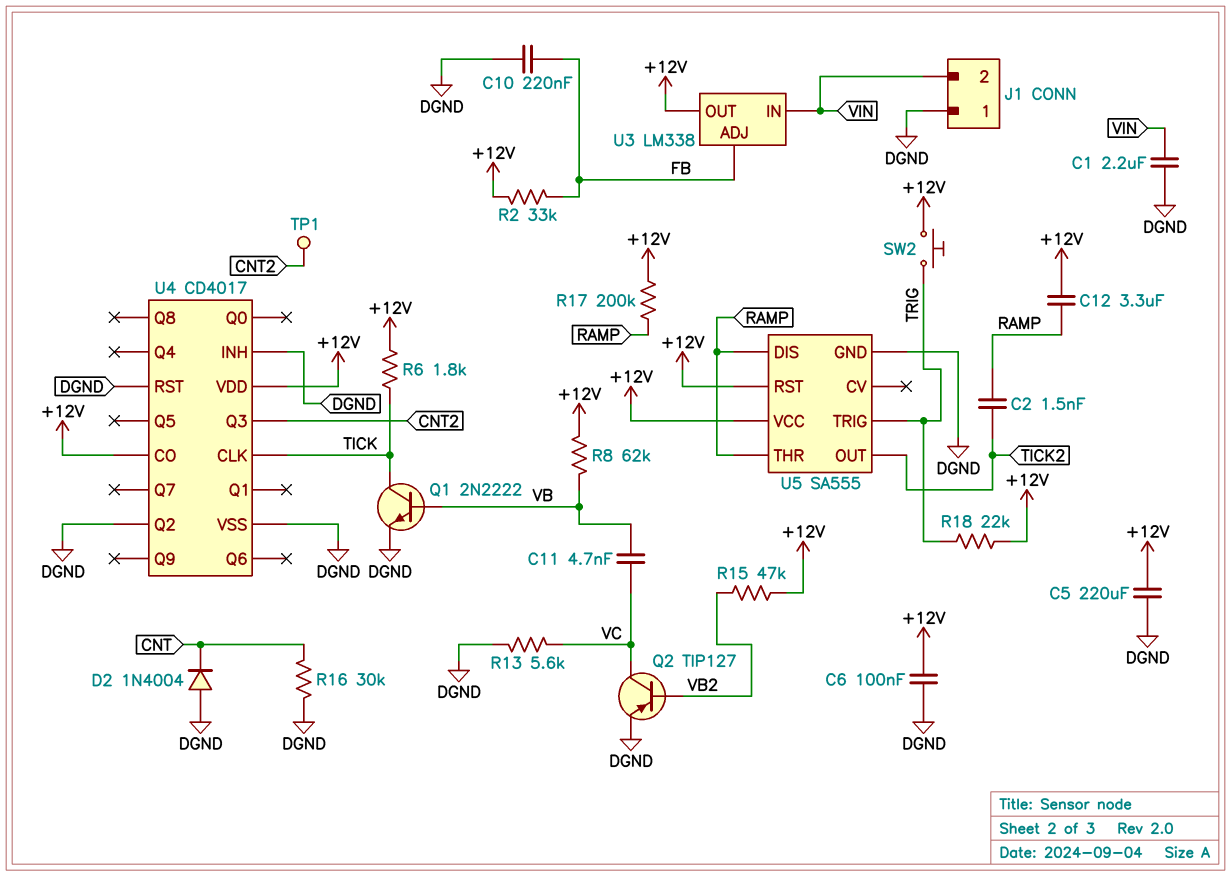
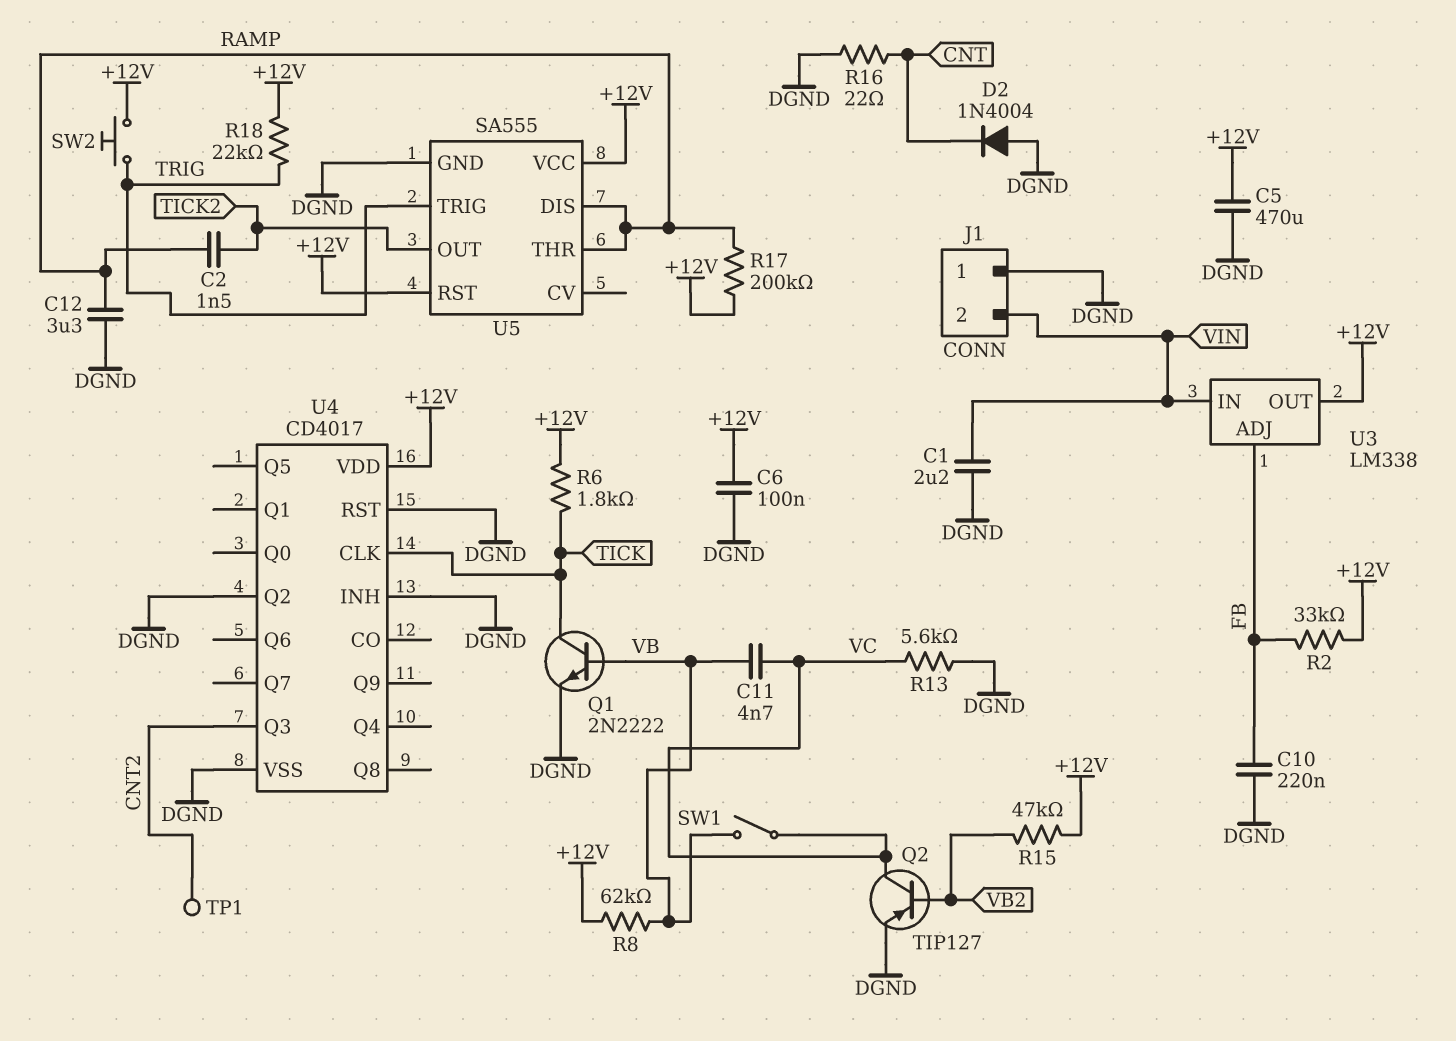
C5: 220uF (+12V, DGND) -> 470uF (+12V, DGND)
C12: 3.3uF (+12V, RAMP) -> 3.3uF (DGND, RAMP)
R16: 30k (CNT, DGND) -> 22 (CNT, DGND)
SW1: none -> switch (VB, VC)
U4 pin CO: +12V -> none

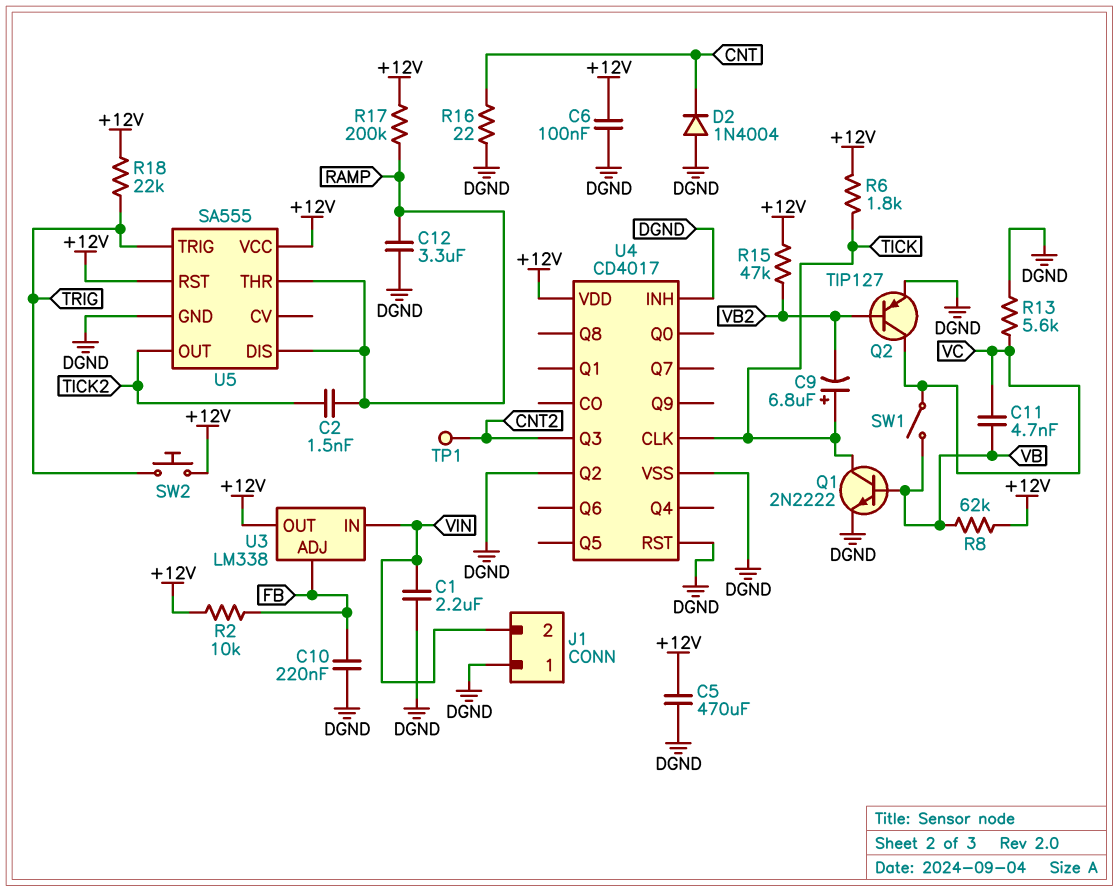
C9: none -> 6.8uF (plus TICK, minus VB2)
R2: 33k (+12V, FB) -> 10k (+12V, FB)

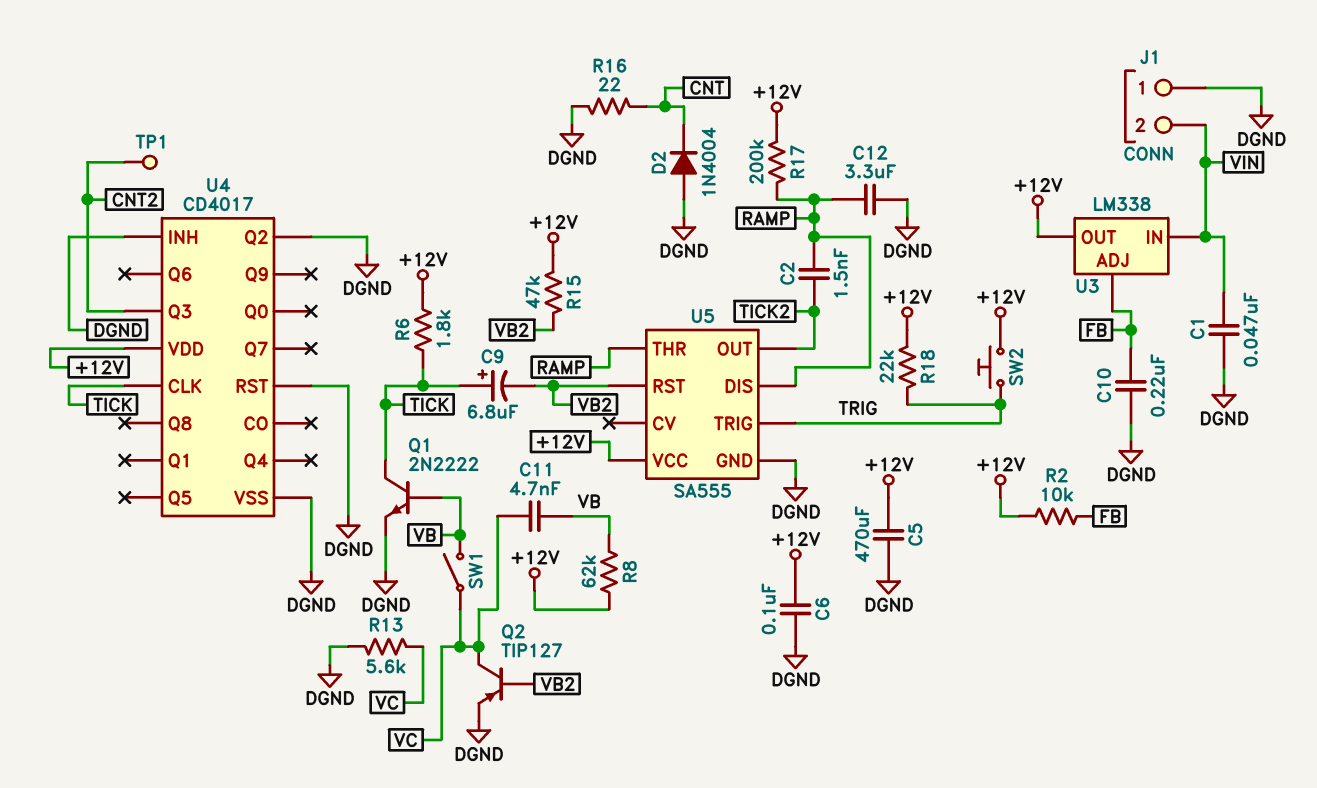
C1: 2.2uF (DGND, VIN) -> 47nF (DGND, VIN)
U5 pin RST: +12V -> VB2

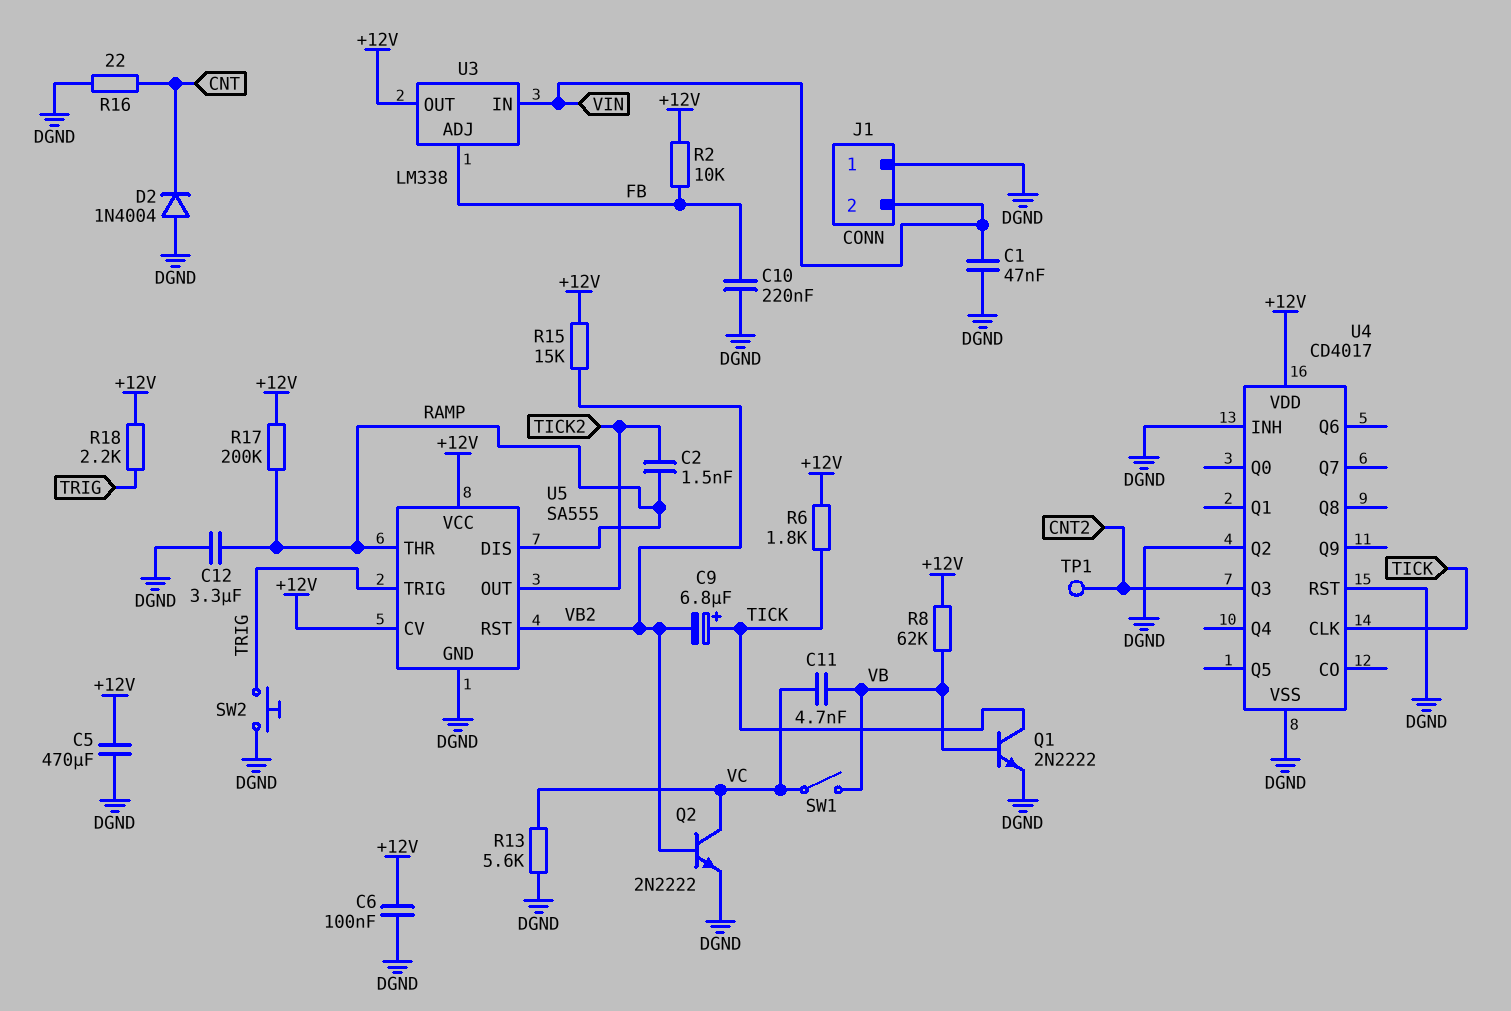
Q2: PNP TIP127 (B VB2, C VC, E DGND) -> NPN 2N2222 (B VB2, C VC, E DGND)
R15: 47k (+12V, VB2) -> 15k (+12V, VB2)
R18: 22k (+12V, TRIG) -> 2.2k (+12V, TRIG)
SW2: button (+12V, TRIG) -> button (DGND, TRIG)
U5 pin CV: none -> +12V

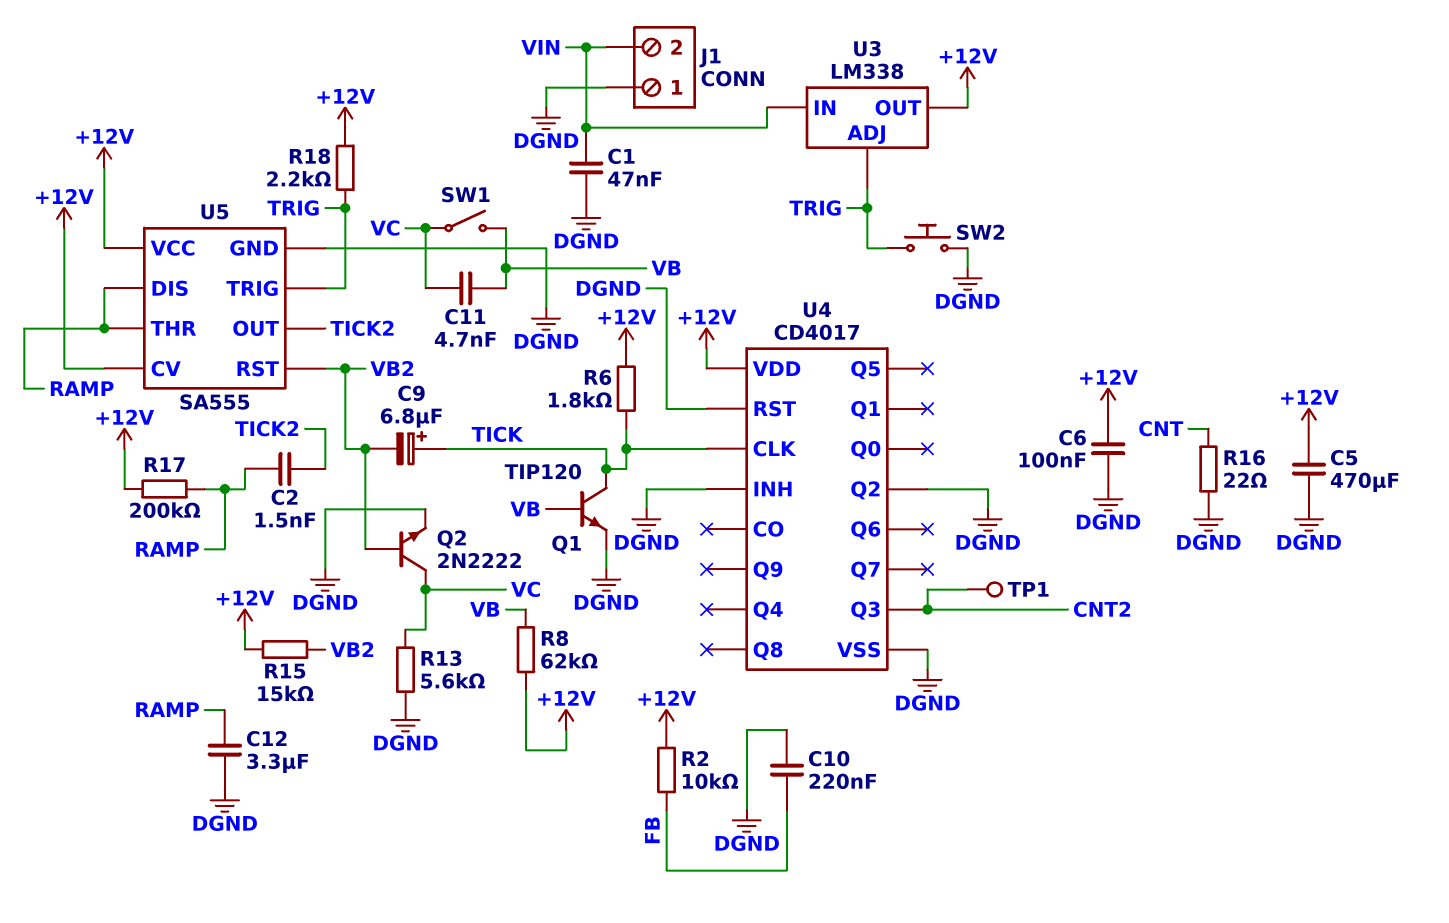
D2: diode 1N4004 (A DGND, K CNT) -> none
Q1: NPN 2N2222 (B VB, C TICK, E DGND) -> NPN TIP120 (B VB, C TICK, E DGND)
U3 pin ADJ: FB -> TRIG

